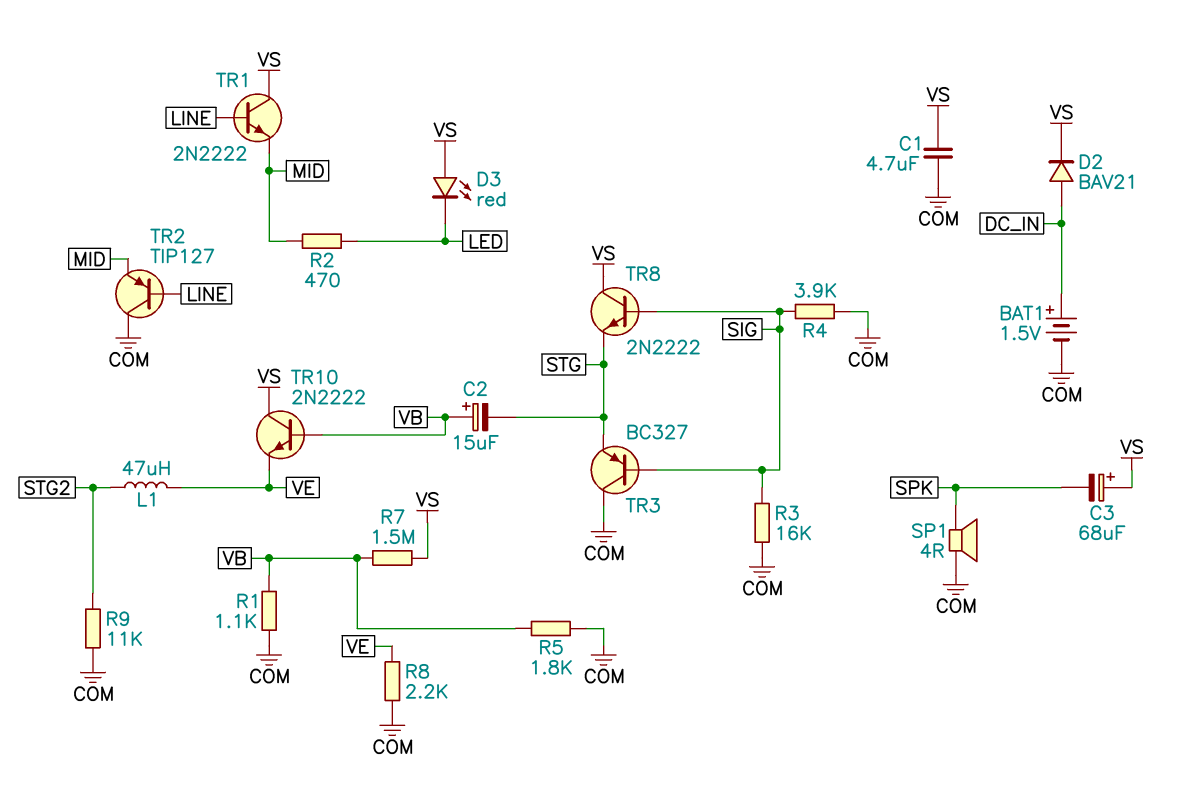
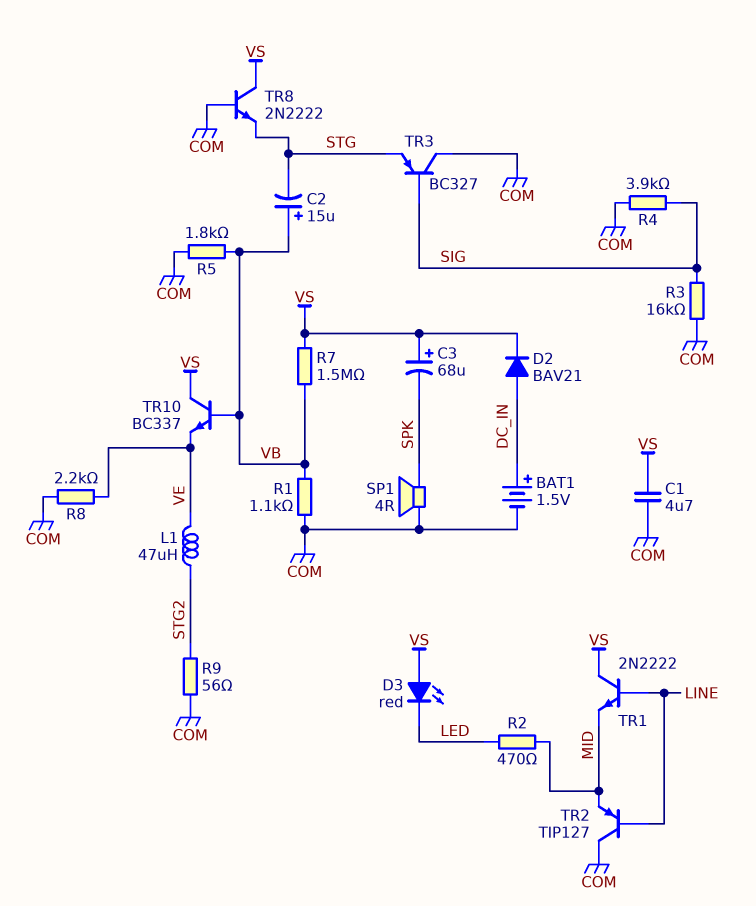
R9: 11k (COM, STG2) -> 56 (COM, STG2)
TR8: NPN 2N2222 (B SIG, C VS, E STG) -> NPN 2N2222 (B COM, C VS, E STG)
TR10: NPN 2N2222 (B VB, C VS, E VE) -> NPN BC337 (B VB, C VS, E VE)

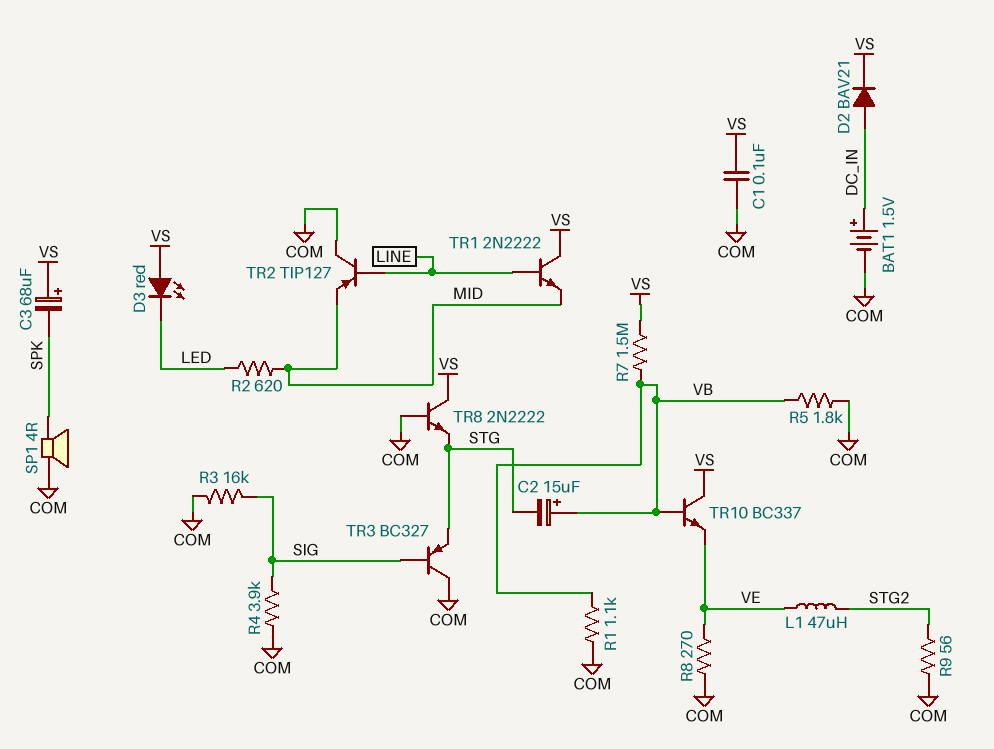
C1: 4.7uF (COM, VS) -> 100nF (COM, VS)
R2: 470 (LED, MID) -> 620 (LED, MID)
R8: 2.2k (COM, VE) -> 270 (COM, VE)

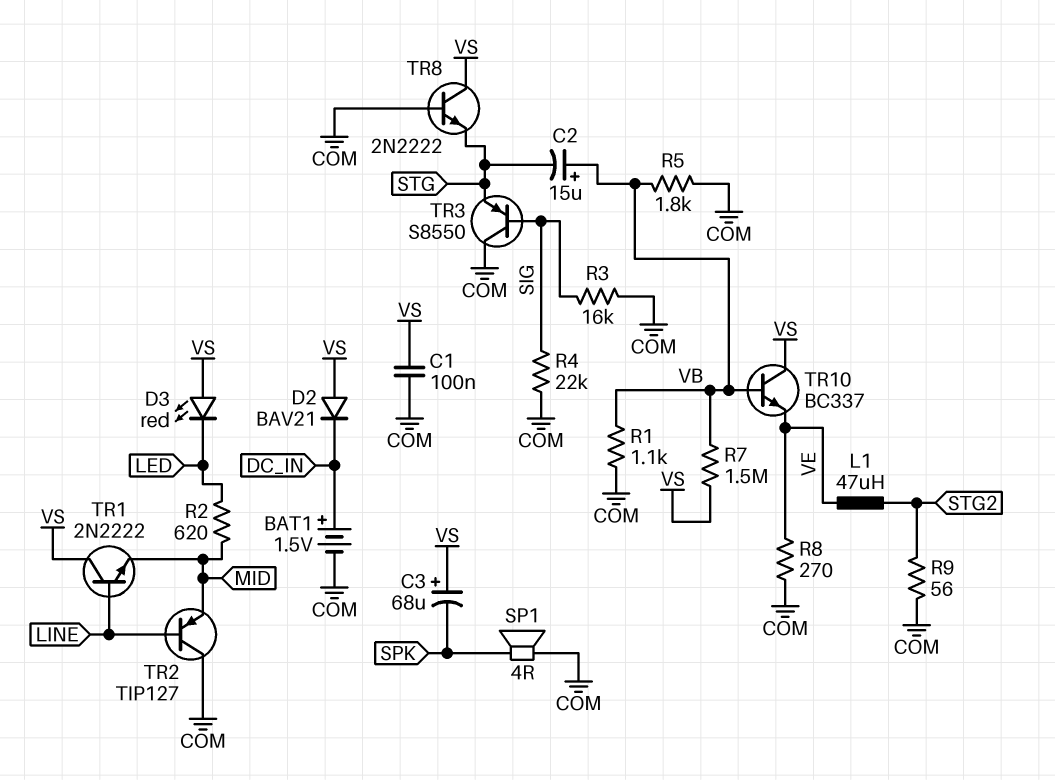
D2: diode BAV21 (A DC_IN, K VS) -> diode BAV21 (A VS, K DC_IN)
R4: 3.9k (COM, SIG) -> 22k (COM, SIG)
TR3: PNP BC327 (B SIG, C COM, E STG) -> PNP S8550 (B SIG, C COM, E STG)

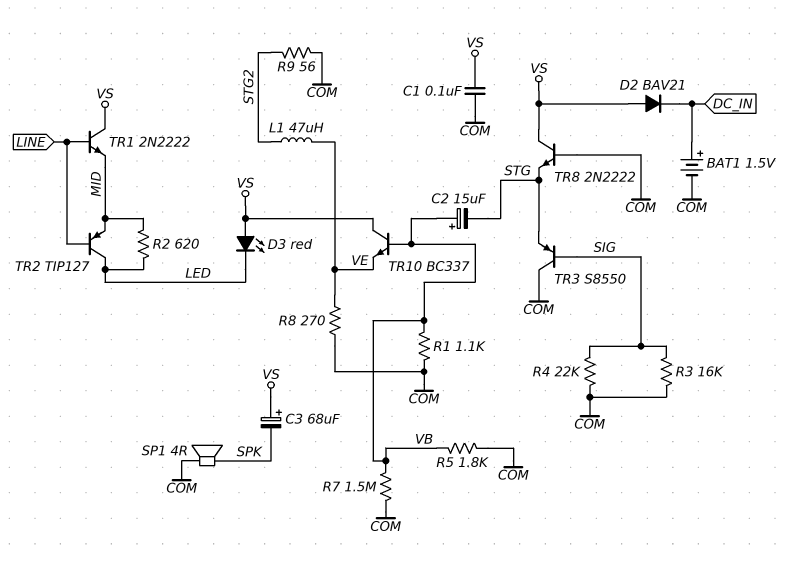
R7: 1.5M (VB, VS) -> 1.5M (COM, VB)
TR2: PNP TIP127 (B LINE, C COM, E MID) -> PNP TIP127 (B LINE, C LED, E MID)

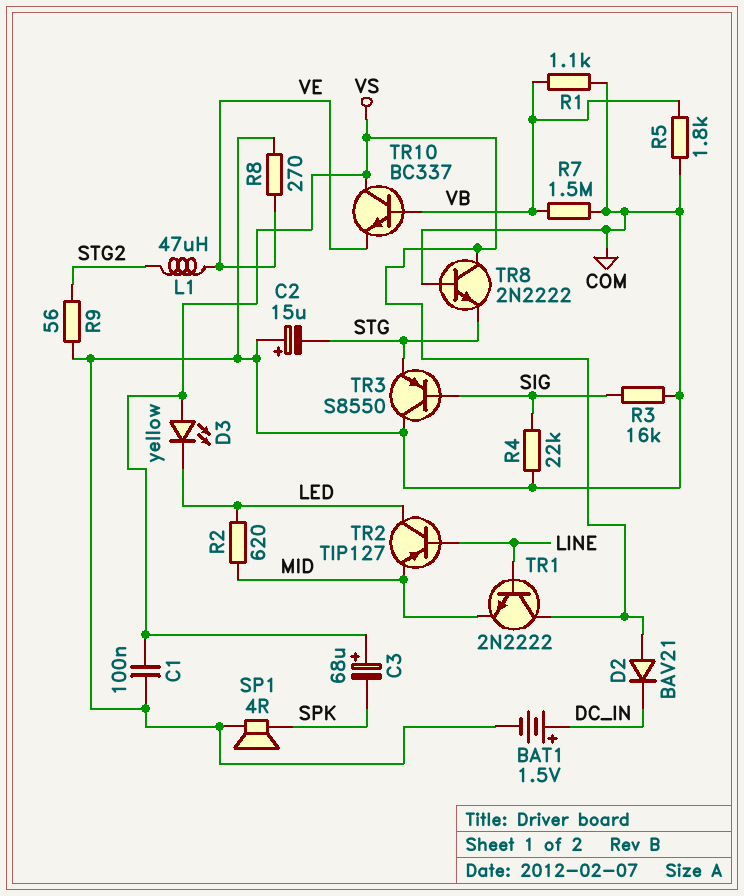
C2: 15uF (plus VB, minus STG) -> 15uF (plus COM, minus STG)
D3: LED red (A VS, K LED) -> LED yellow (A VS, K LED)

